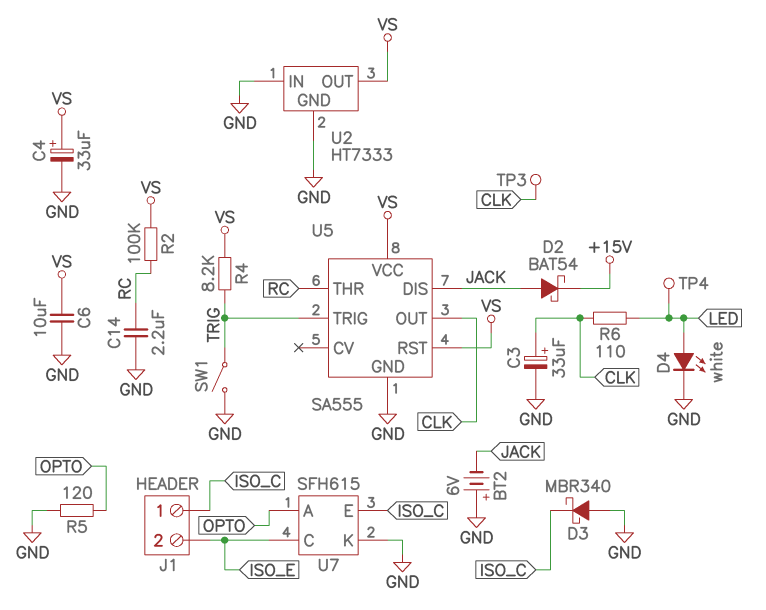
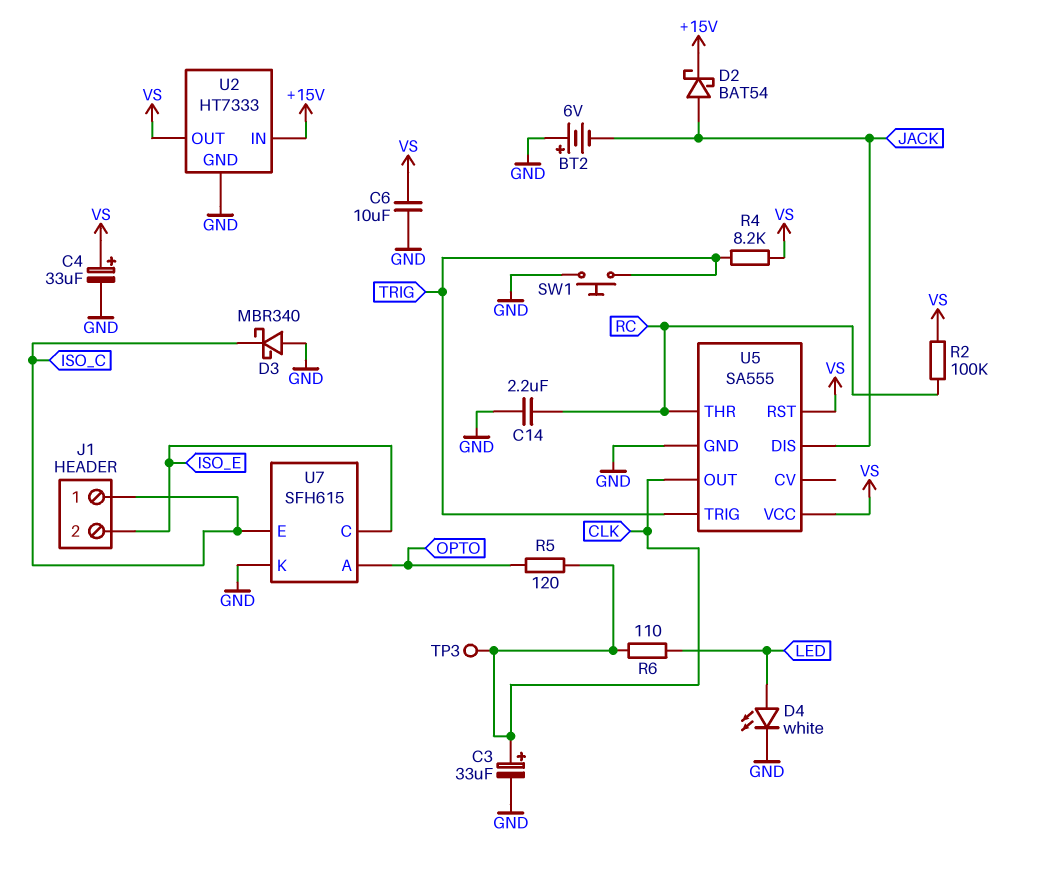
R5: 120 (GND, OPTO) -> 120 (CLK, OPTO)
SW1: switch (GND, TRIG) -> button (GND, TRIG)
TP4: test point (LED) -> none
U2 pin IN: GND -> +15V

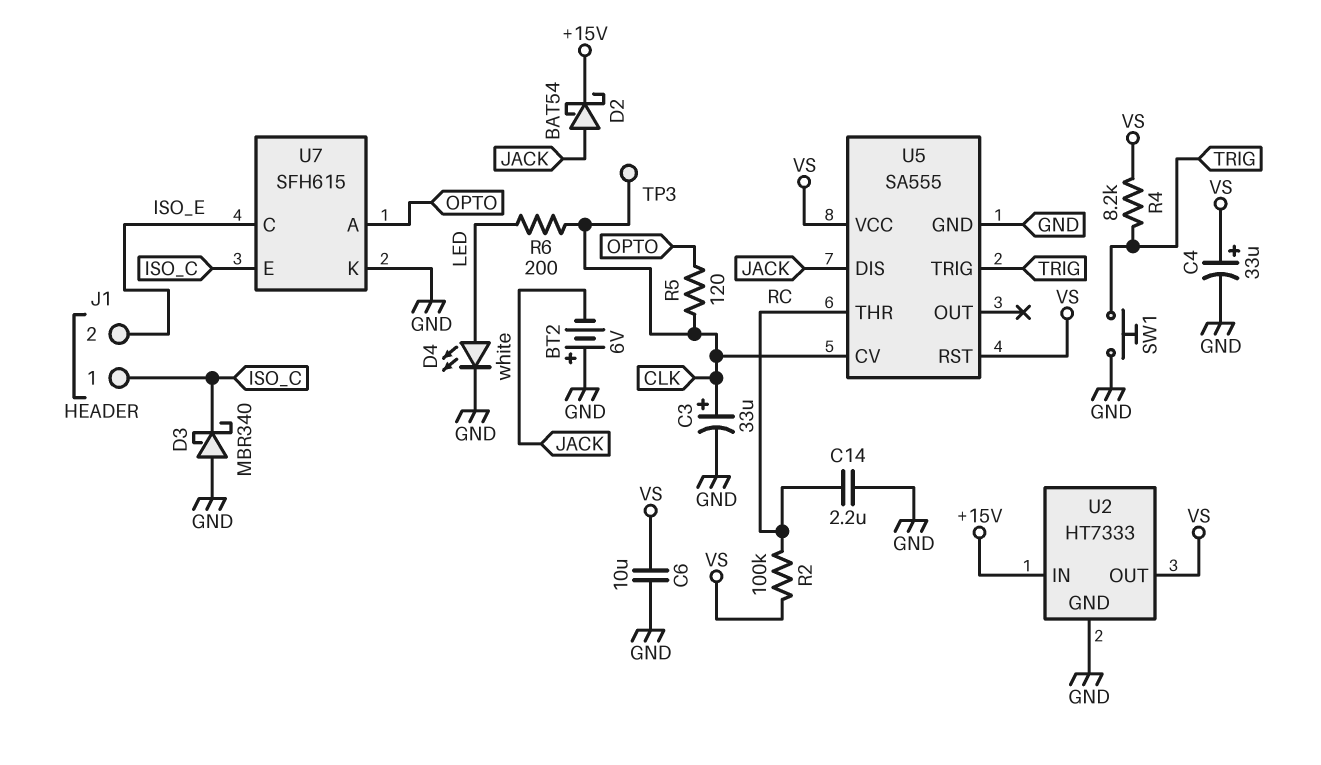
R6: 110 (CLK, LED) -> 200 (CLK, LED)
U5 pin CV: none -> CLK
U5 pin OUT: CLK -> none

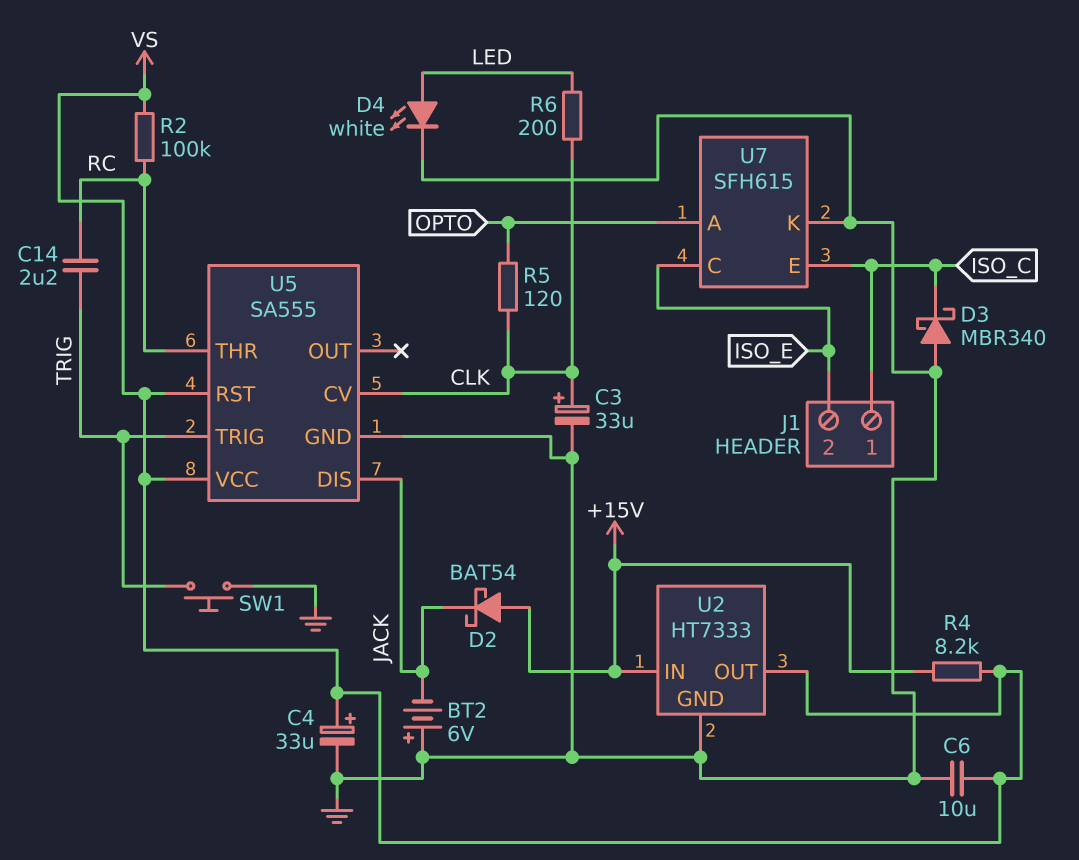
C14: 2.2uF (GND, RC) -> 2.2uF (RC, TRIG)
D2: schottky BAT54 (A JACK, K +15V) -> schottky BAT54 (A +15V, K JACK)
R4: 8.2k (TRIG, VS) -> 8.2k (+15V, VS)
TP3: test point (CLK) -> none

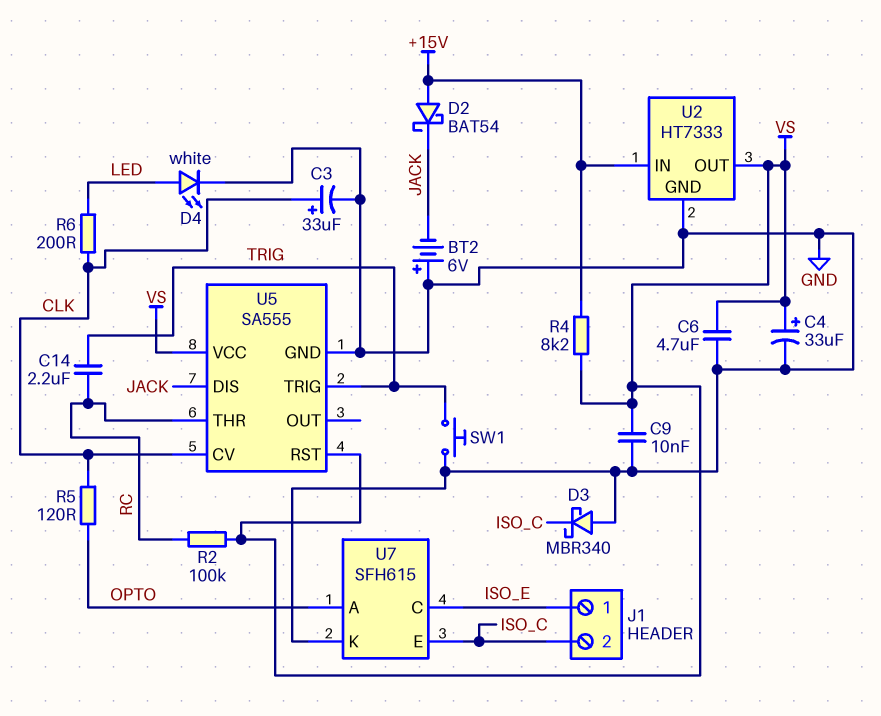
C6: 10uF (GND, VS) -> 4.7uF (GND, VS)
C9: none -> 10nF (GND, VS)
J1 pin 1: ISO_C -> ISO_E
J1 pin 2: ISO_E -> ISO_C

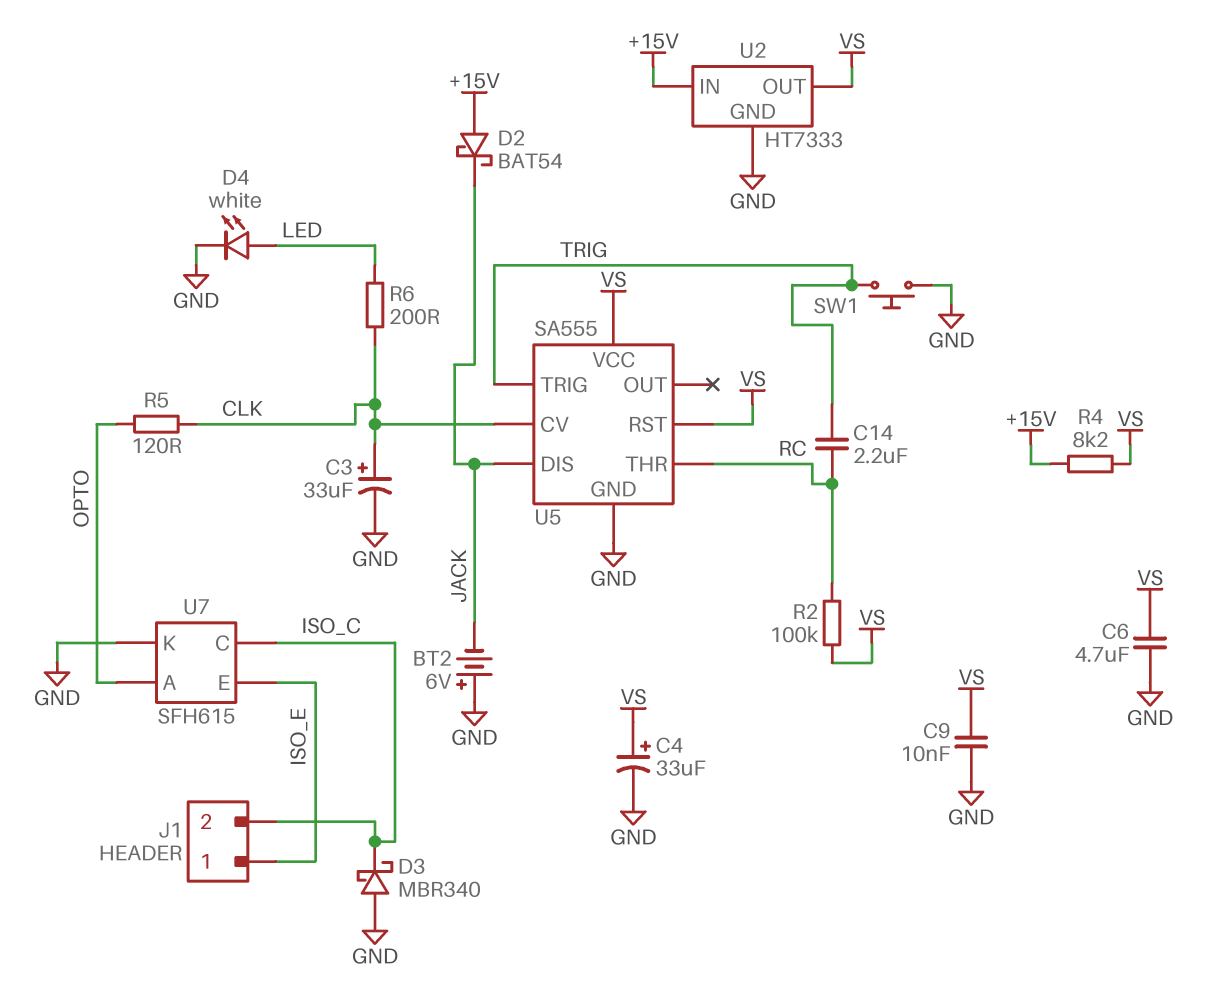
U7 pin C: ISO_E -> ISO_C
U7 pin E: ISO_C -> ISO_E

